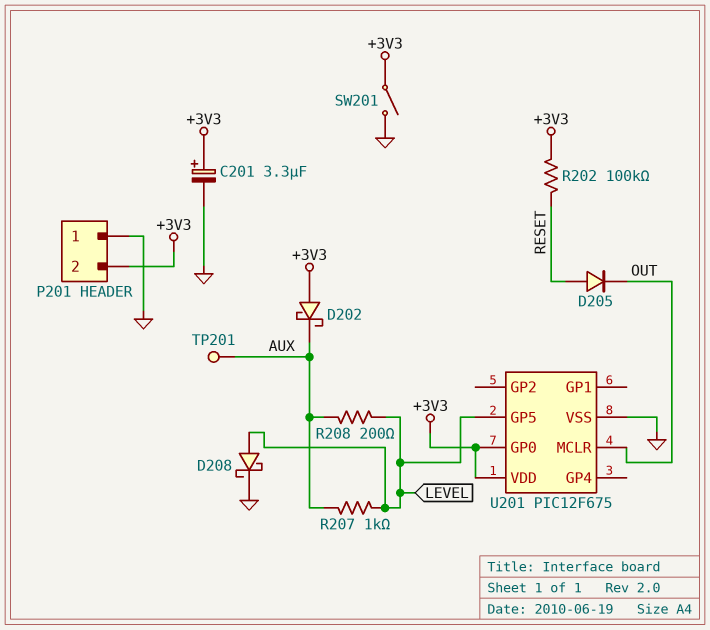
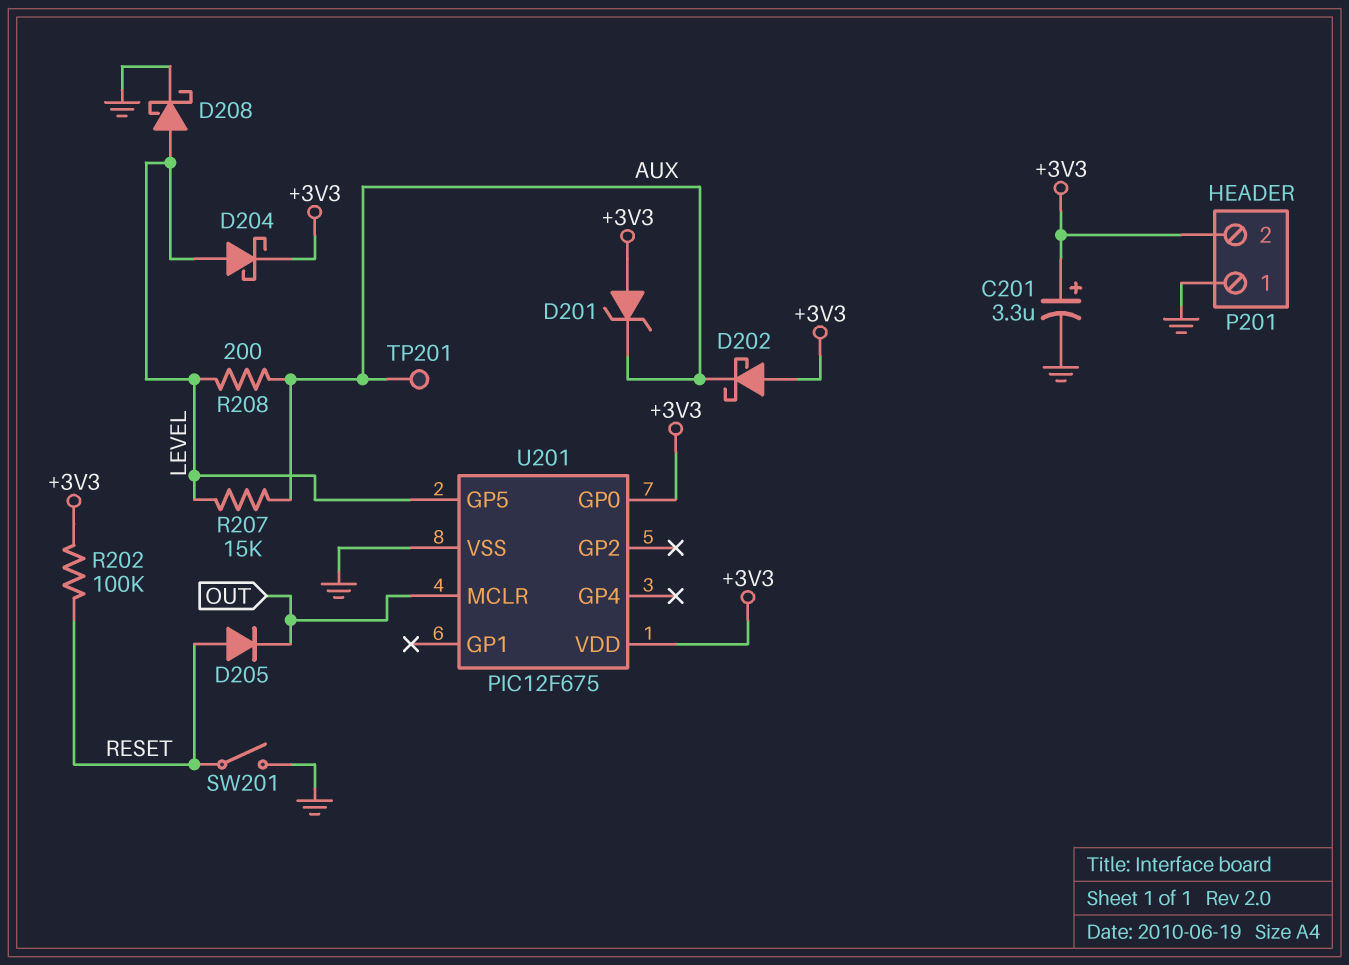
D201: none -> zener (A +3V3, K AUX)
D204: none -> schottky (A LEVEL, K +3V3)
R207: 1k (AUX, LEVEL) -> 15k (AUX, LEVEL)
SW201: switch (+3V3, GND) -> switch (GND, RESET)

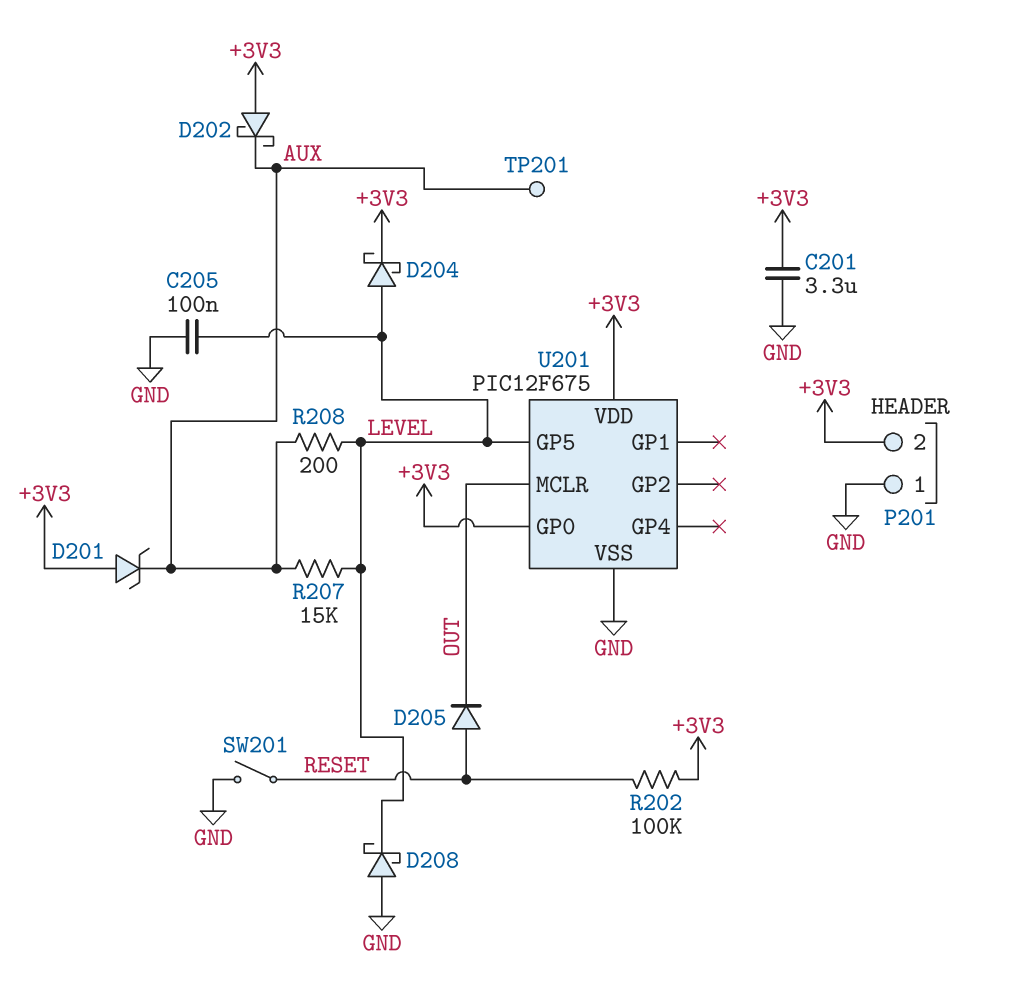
C201: 3.3uF (plus +3V3, minus GND) -> 3.3uF (+3V3, GND)
C205: none -> 100nF (GND, LEVEL)
D208: schottky (A LEVEL, K GND) -> schottky (A GND, K LEVEL)

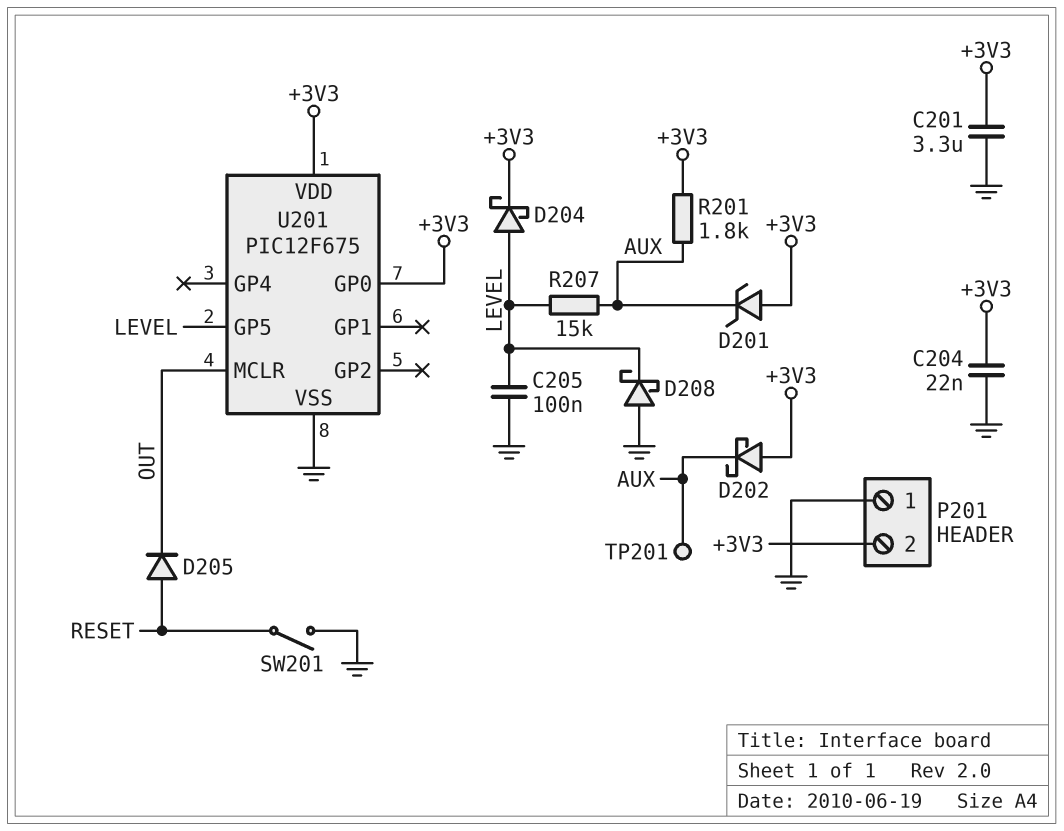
C204: none -> 22nF (+3V3, GND)
R201: none -> 1.8k (+3V3, AUX)
R202: 100k (+3V3, RESET) -> none
R208: 200 (AUX, LEVEL) -> none

